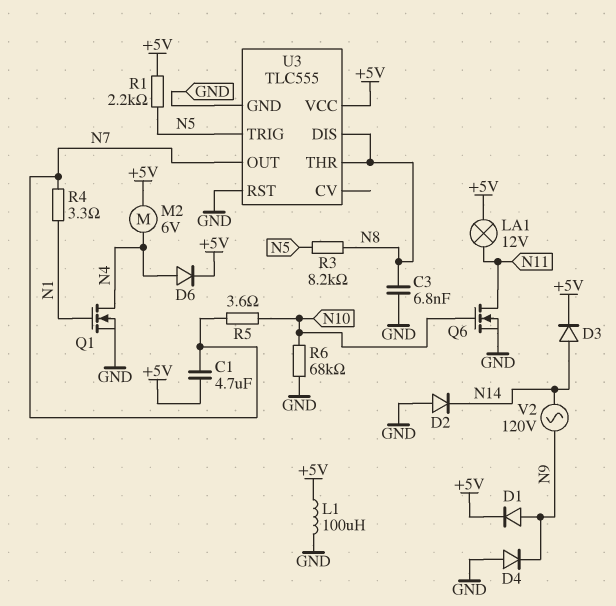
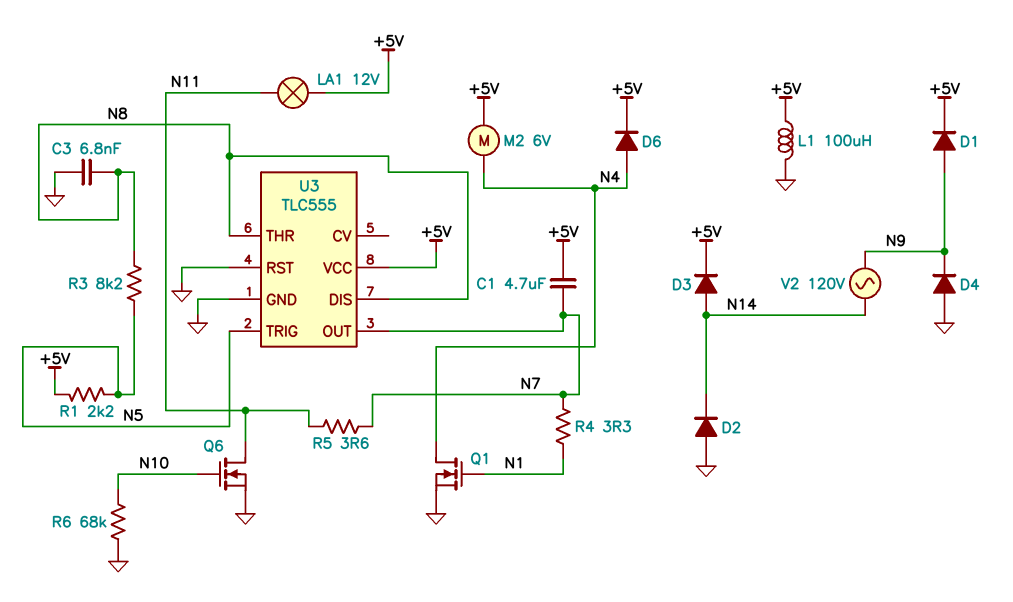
R5: 3.6 (N7, N10) -> 3.6 (N7, N11)

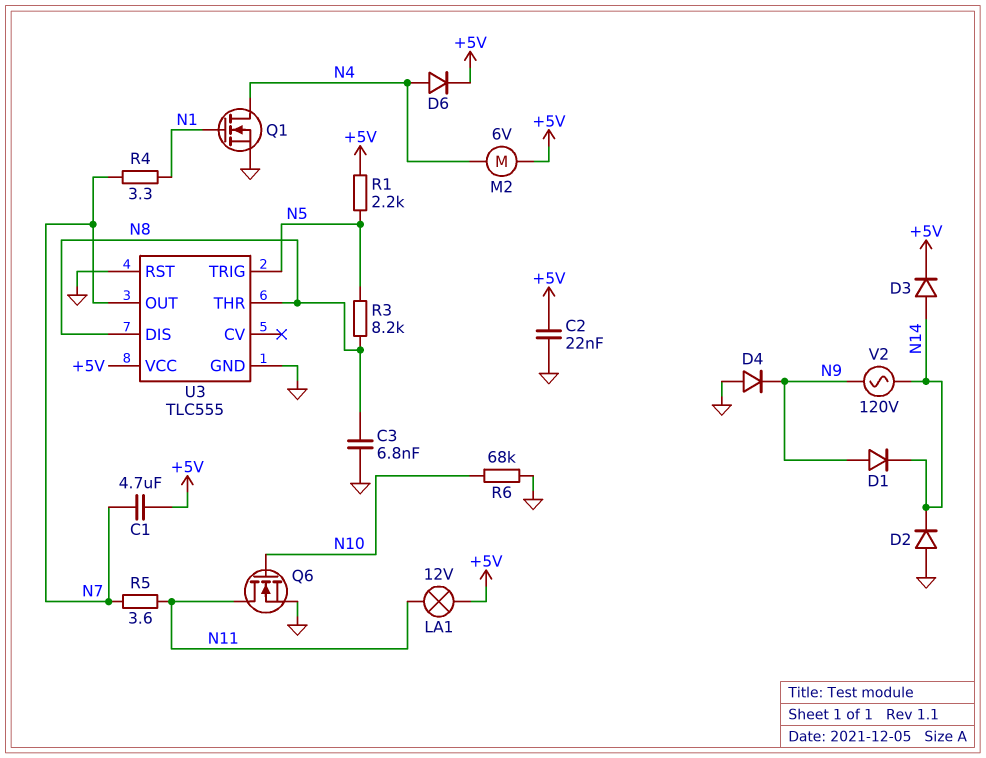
C2: none -> 22nF (+5V, GND)
D1: diode (A N9, K +5V) -> diode (A N9, K N14)
L1: 100uH (+5V, GND) -> none

